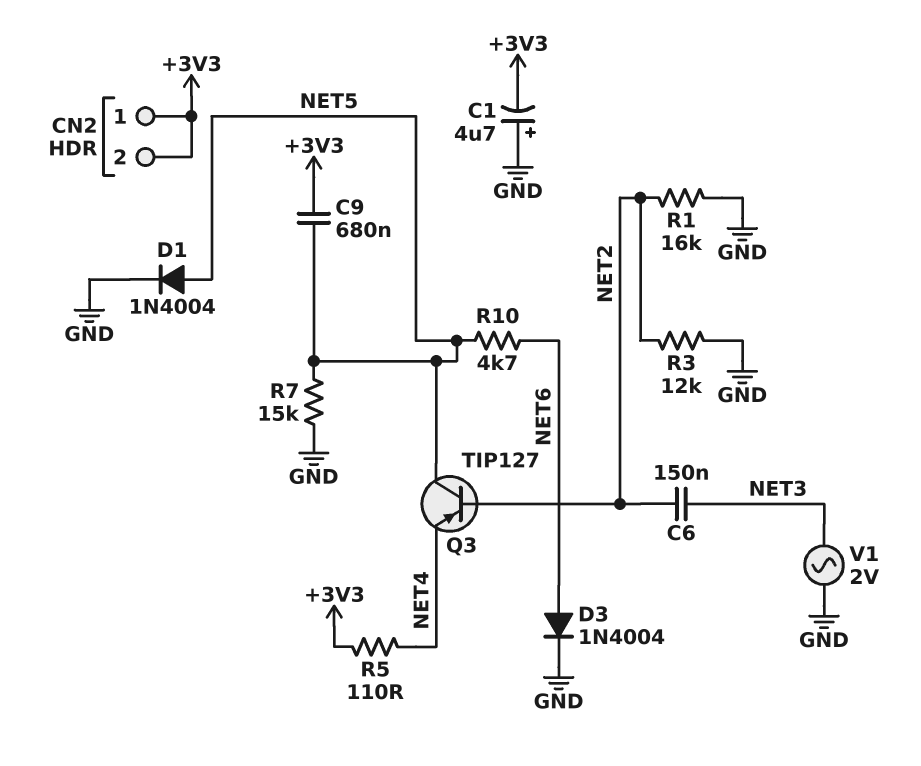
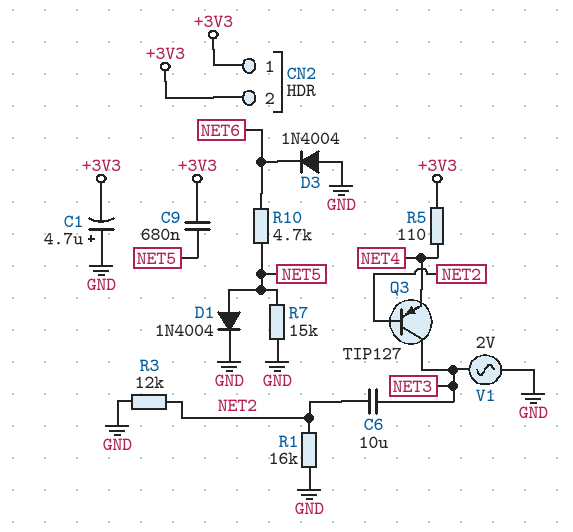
C6: 150nF (NET2, NET3) -> 10uF (NET2, NET3)
D3: diode 1N4004 (A NET6, K GND) -> diode 1N4004 (A GND, K NET6)
Q3: PNP TIP127 (B NET2, C NET5, E NET4) -> PNP TIP127 (B NET2, C NET3, E NET4)

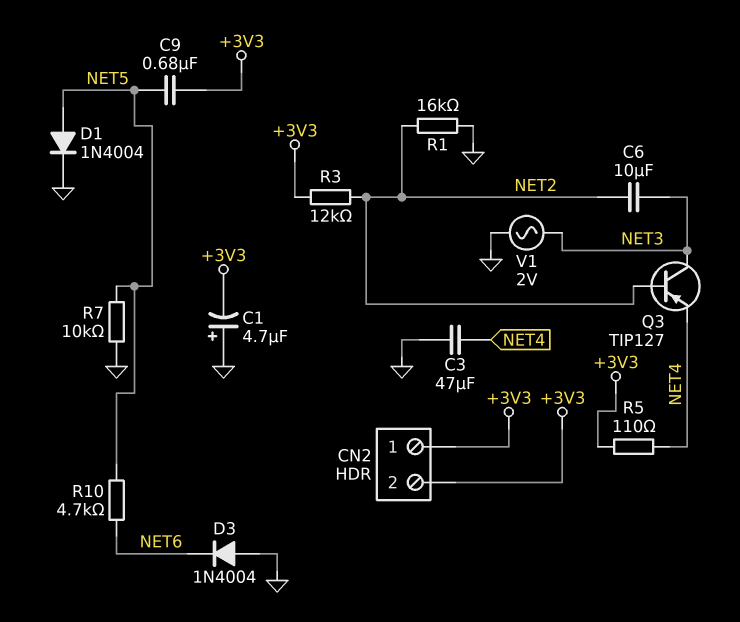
C3: none -> 47uF (GND, NET4)
R3: 12k (GND, NET2) -> 12k (+3V3, NET2)
R7: 15k (GND, NET5) -> 10k (GND, NET5)

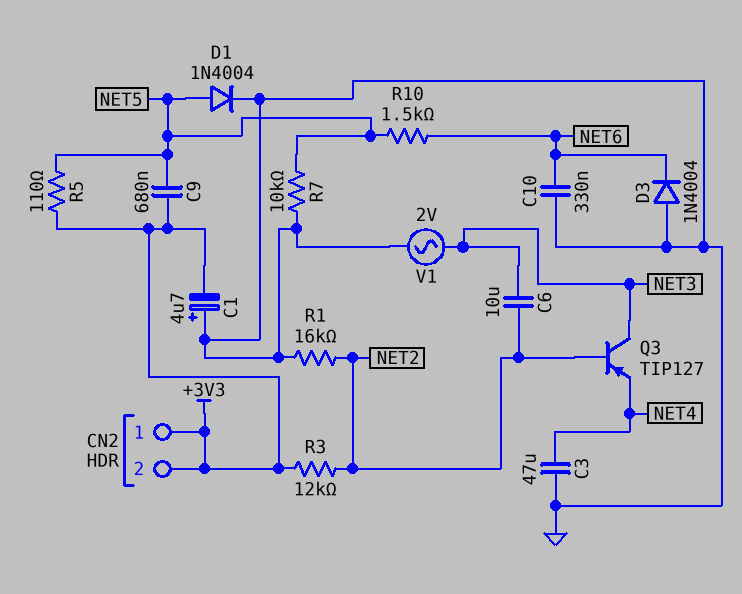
C10: none -> 330nF (GND, NET6)
R5: 110 (+3V3, NET4) -> 110 (+3V3, NET5)
R10: 4.7k (NET5, NET6) -> 1.5k (NET5, NET6)

